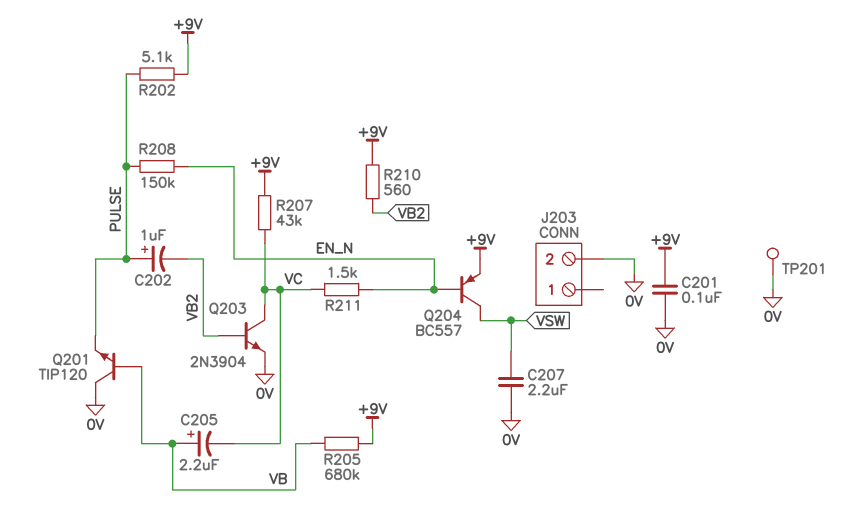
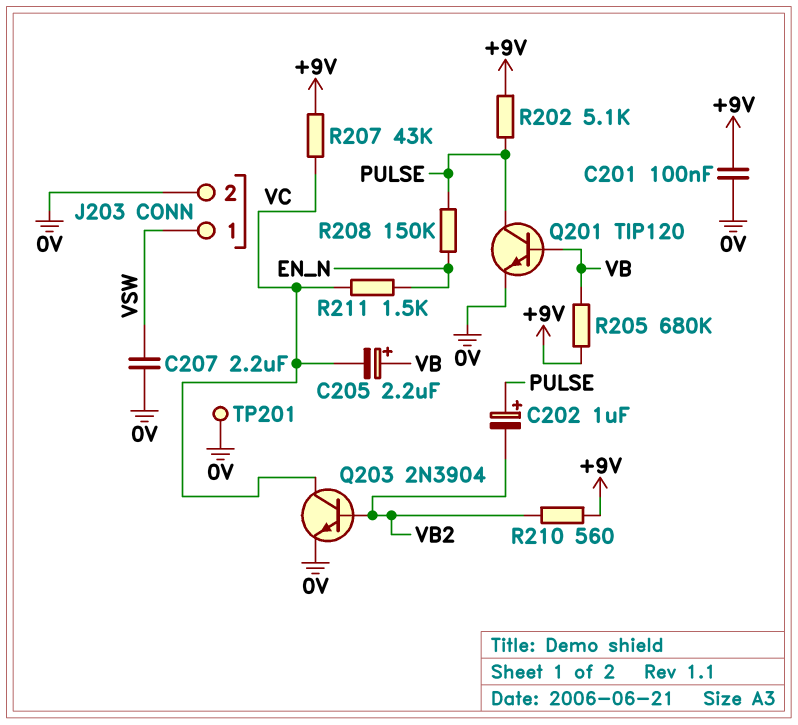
J203 pin 1: none -> VSW
Q201: NPN TIP120 (B VB, C 0V, E PULSE) -> NPN TIP120 (B VB, C PULSE, E 0V)
Q204: PNP BC557 (B EN_N, C VSW, E +9V) -> none

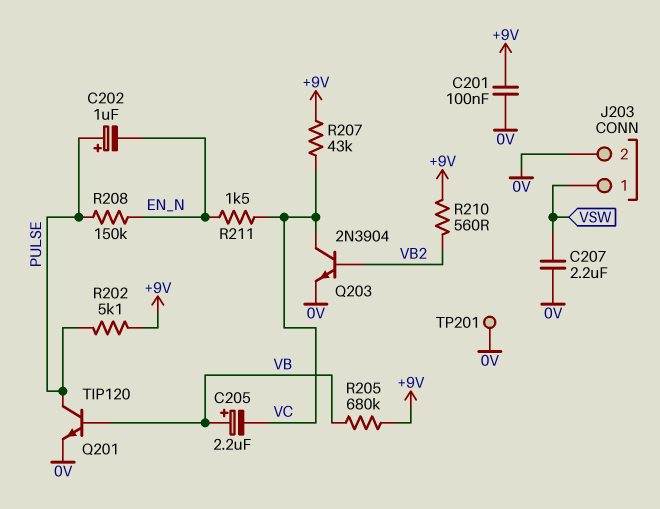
C202: 1uF (plus PULSE, minus VB2) -> 1uF (plus PULSE, minus EN_N)

